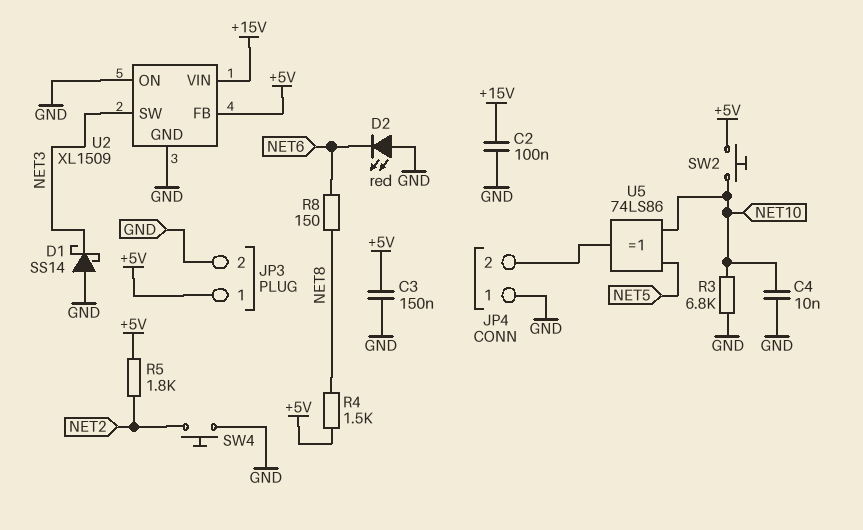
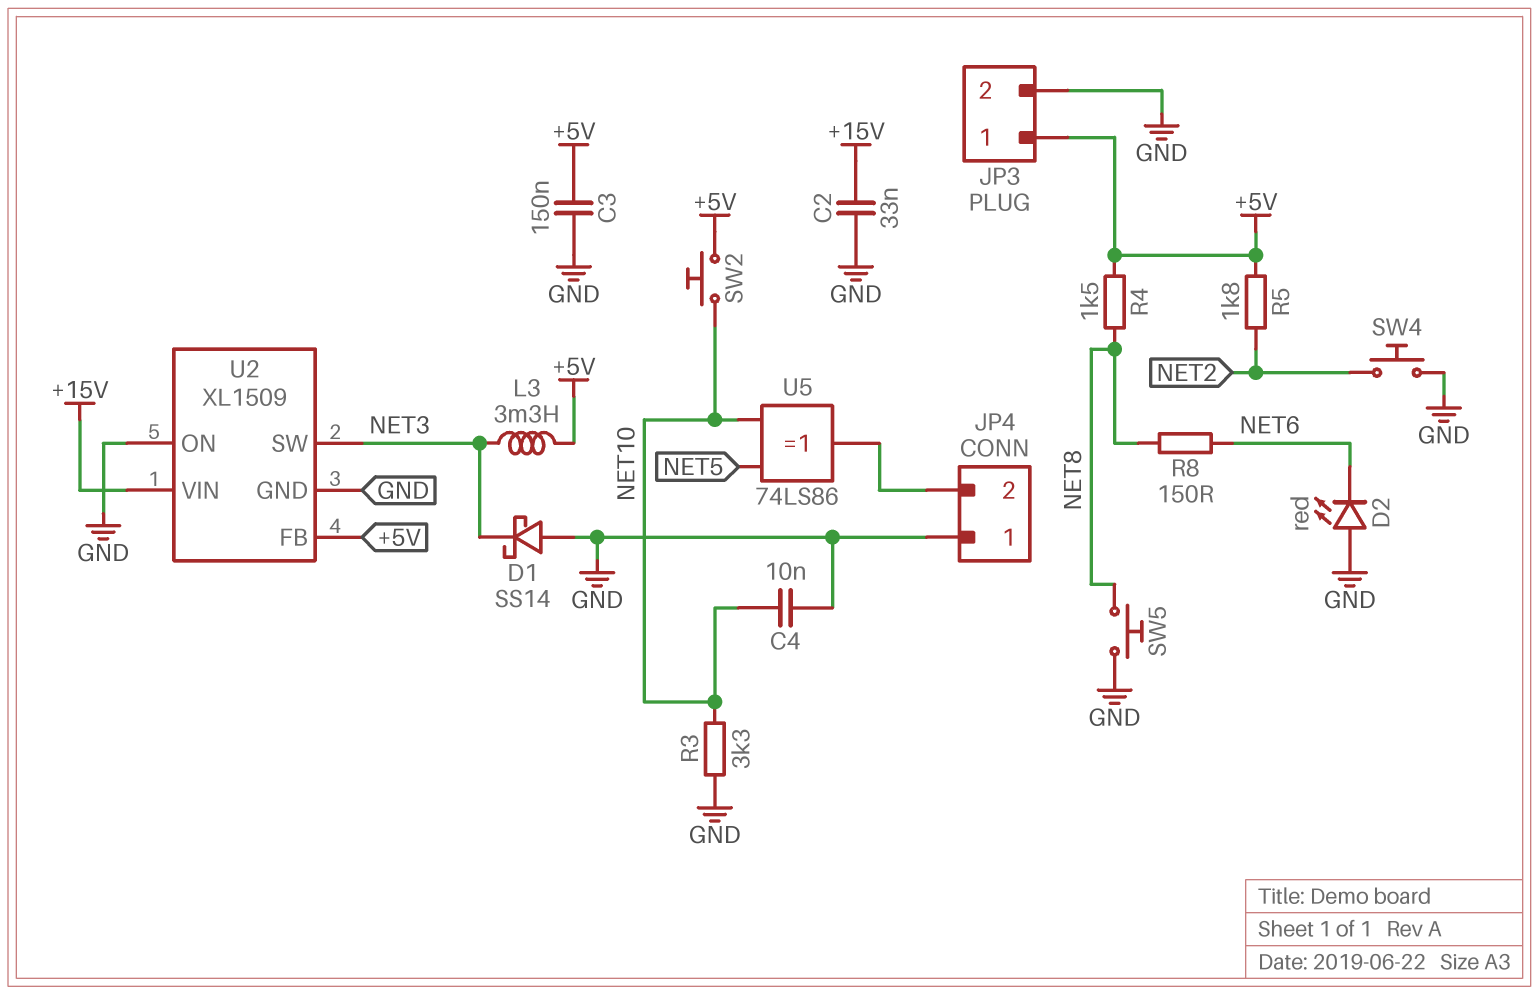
C2: 100nF (+15V, GND) -> 33nF (+15V, GND)
L3: none -> 3.3mH (+5V, NET3)
R3: 6.8k (GND, NET10) -> 3.3k (GND, NET10)
SW5: none -> button (GND, NET8)

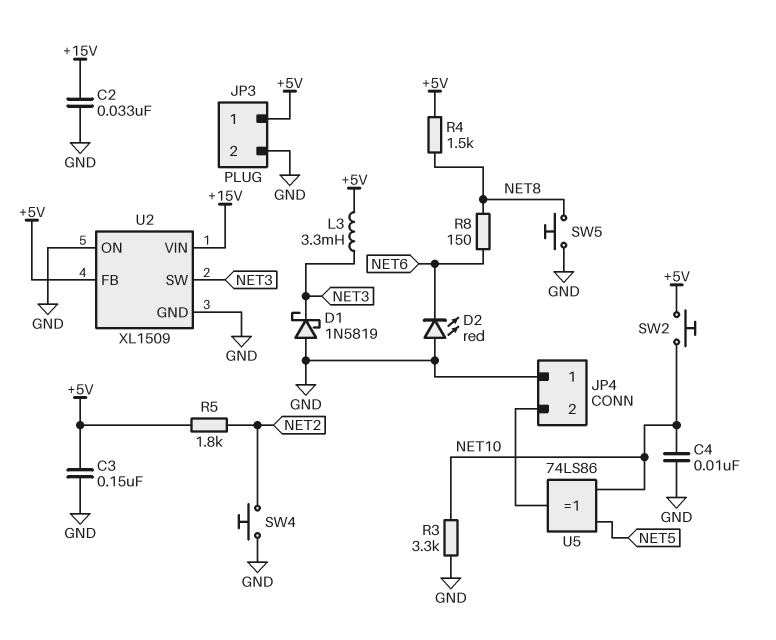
D1: schottky SS14 (A GND, K NET3) -> schottky 1N5819 (A GND, K NET3)

